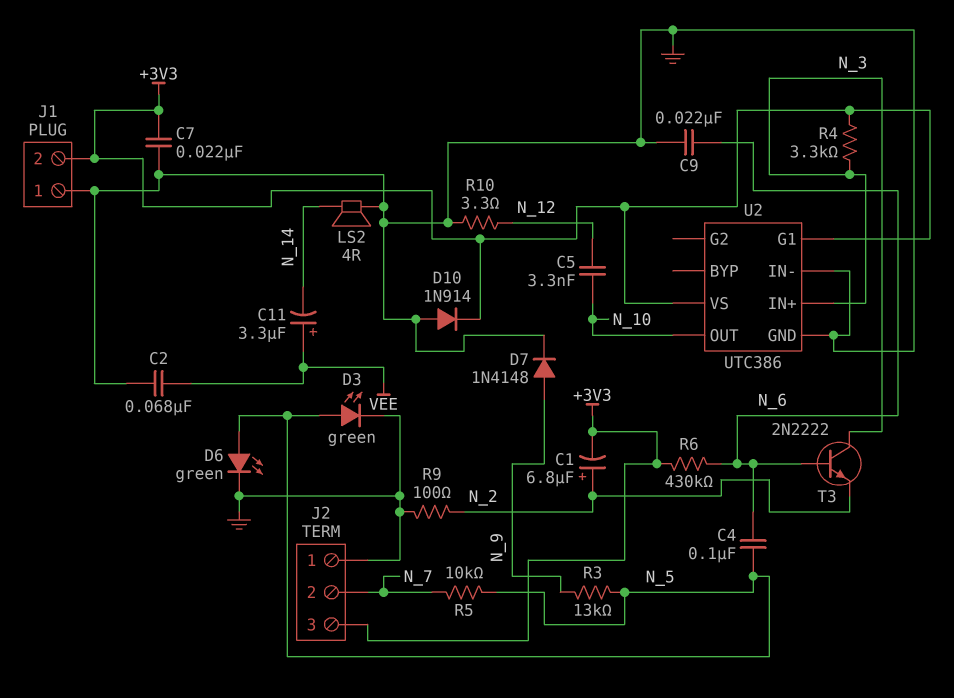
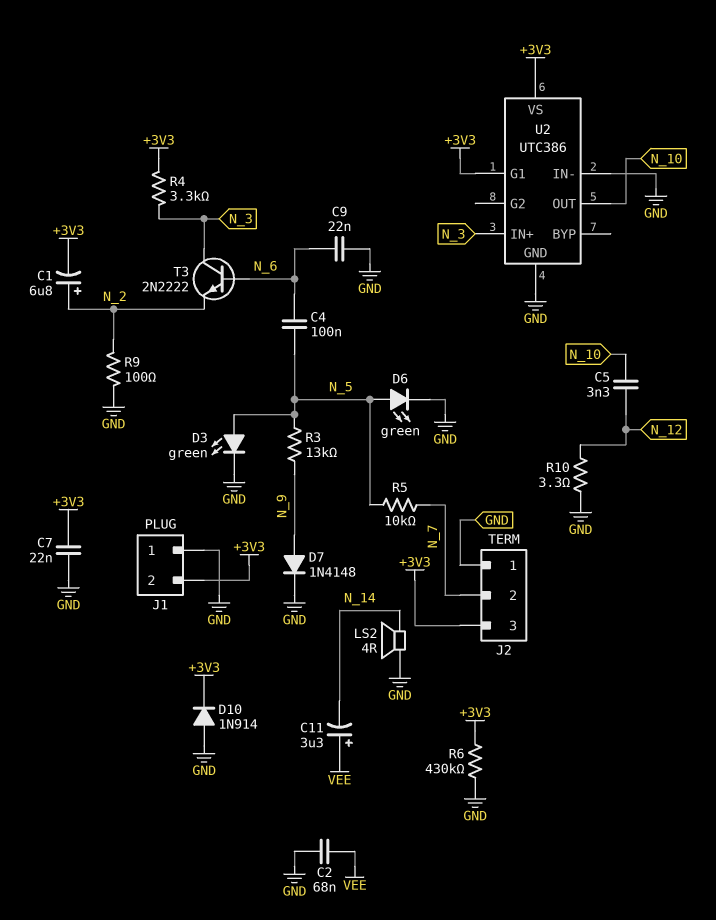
R6: 430k (+3V3, N_6) -> 430k (+3V3, GND)

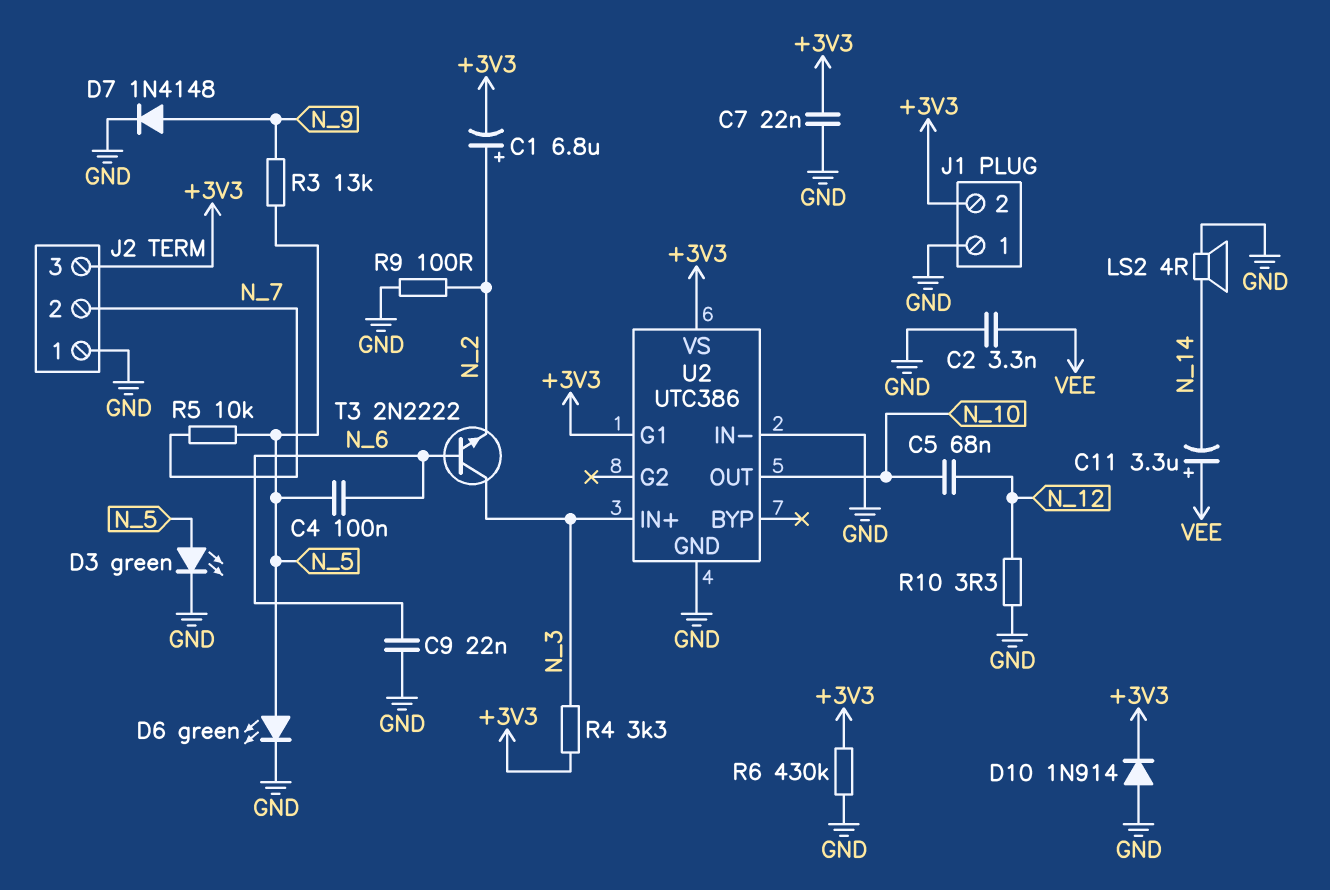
C2: 68nF (GND, VEE) -> 3.3nF (GND, VEE)
C5: 3.3nF (N_10, N_12) -> 68nF (N_10, N_12)

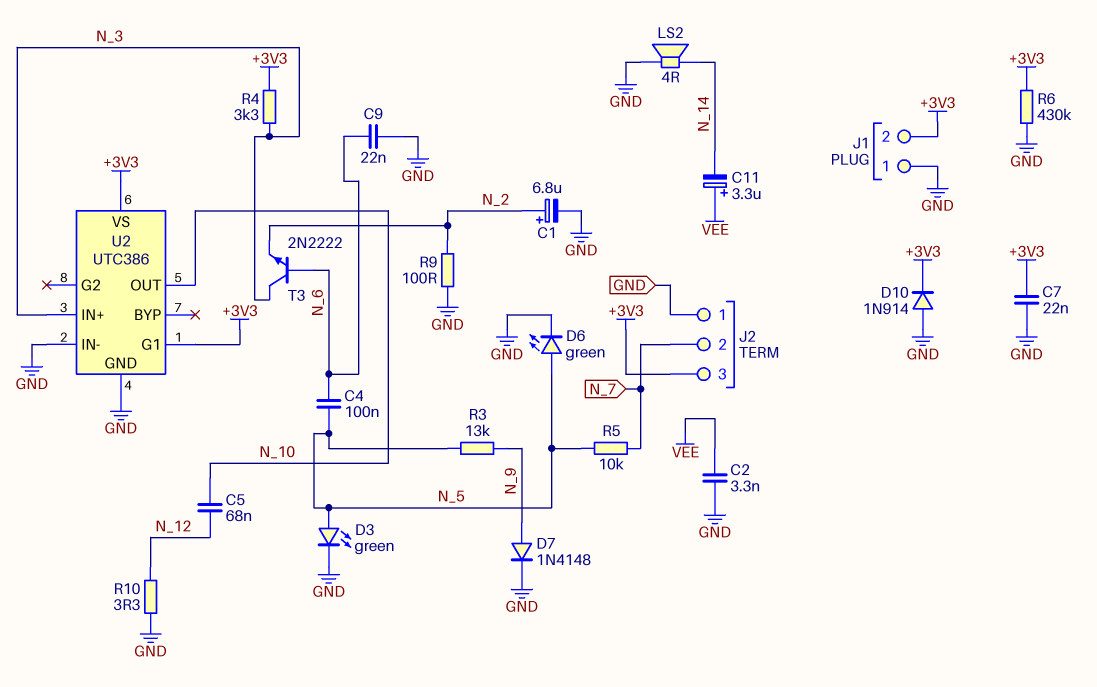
C1: 6.8uF (plus N_2, minus +3V3) -> 6.8uF (plus N_2, minus GND)

